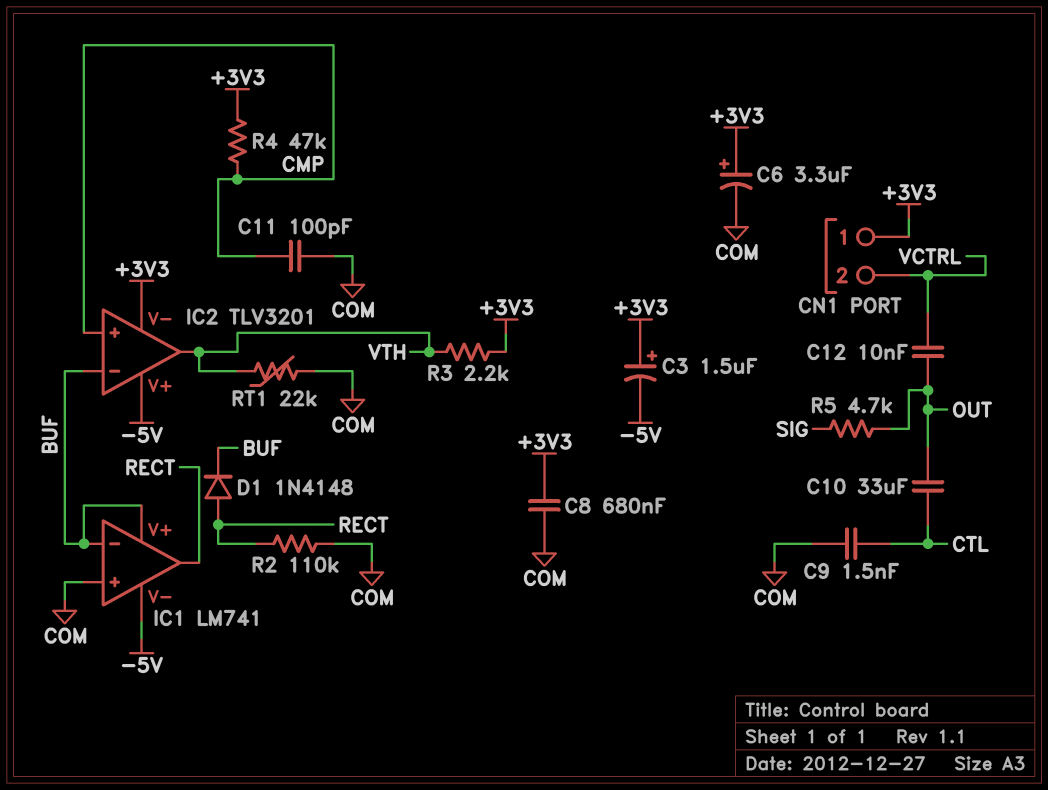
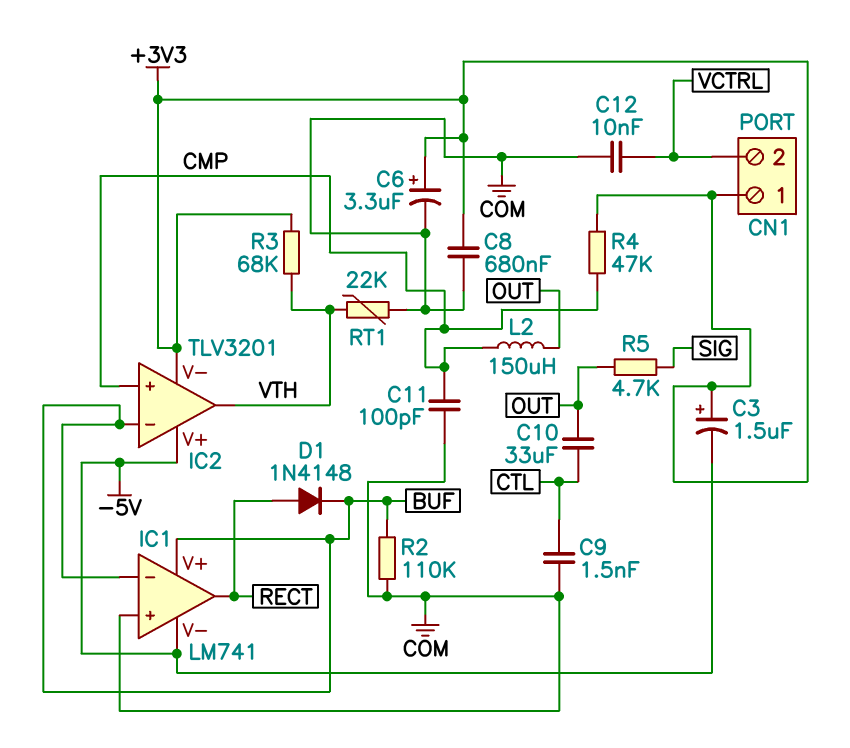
C12: 10nF (OUT, VCTRL) -> 10nF (COM, VCTRL)
L2: none -> 150uH (CMP, OUT)
R2: 110k (COM, RECT) -> 110k (BUF, COM)
R3: 2.2k (+3V3, VTH) -> 68k (+3V3, VTH)

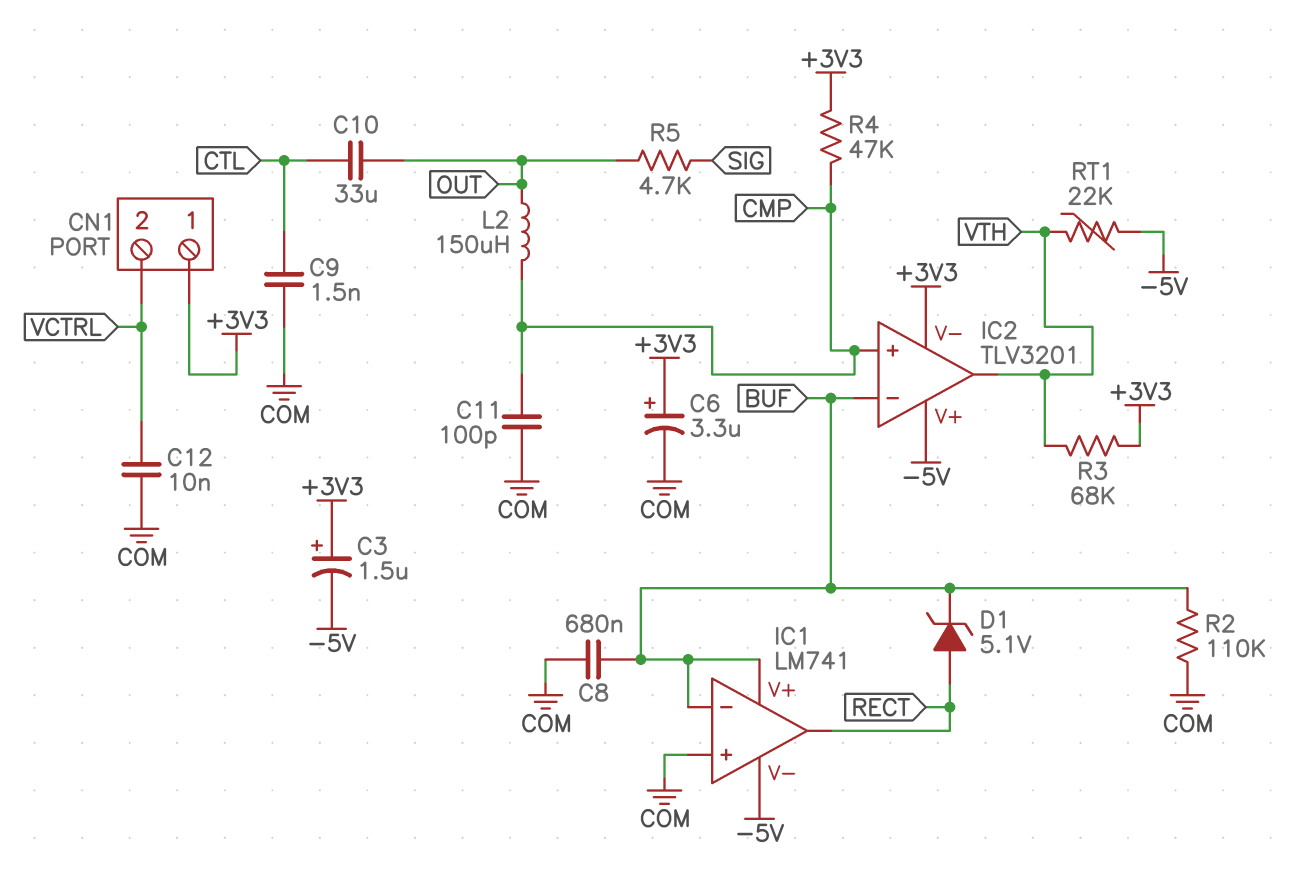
C8: 680nF (+3V3, COM) -> 680nF (BUF, COM)
D1: diode 1N4148 (A RECT, K BUF) -> zener 5.1V (A RECT, K BUF)
RT1: 22k (COM, VTH) -> 22k (-5V, VTH)

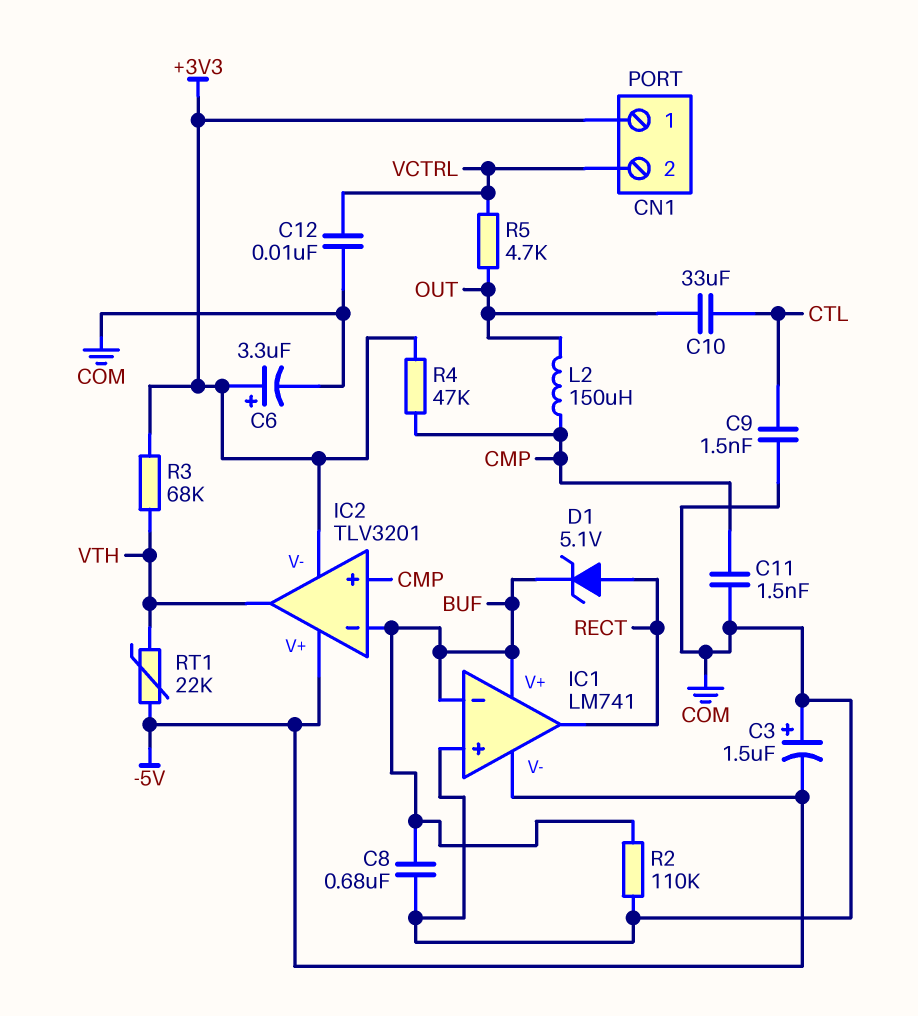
C3: 1.5uF (plus +3V3, minus -5V) -> 1.5uF (plus COM, minus -5V)
C11: 100pF (CMP, COM) -> 1.5nF (CMP, COM)
R5: 4.7k (OUT, SIG) -> 4.7k (OUT, VCTRL)

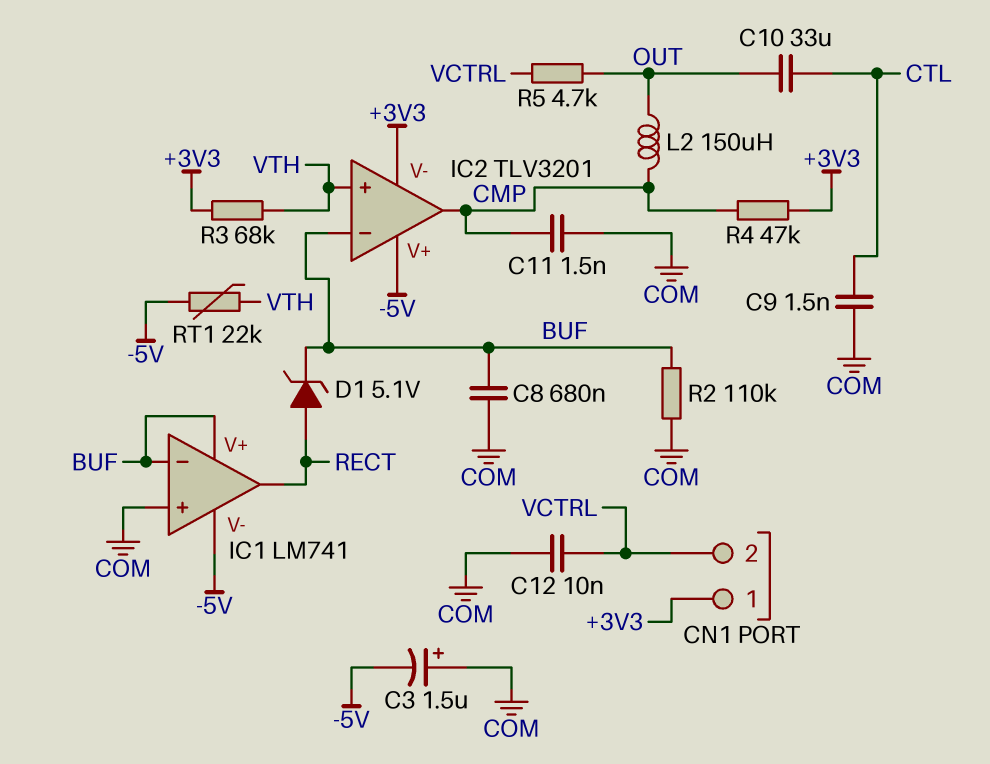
C6: 3.3uF (plus +3V3, minus COM) -> none
IC2 pin in+: CMP -> VTH
IC2 pin out: VTH -> CMP

